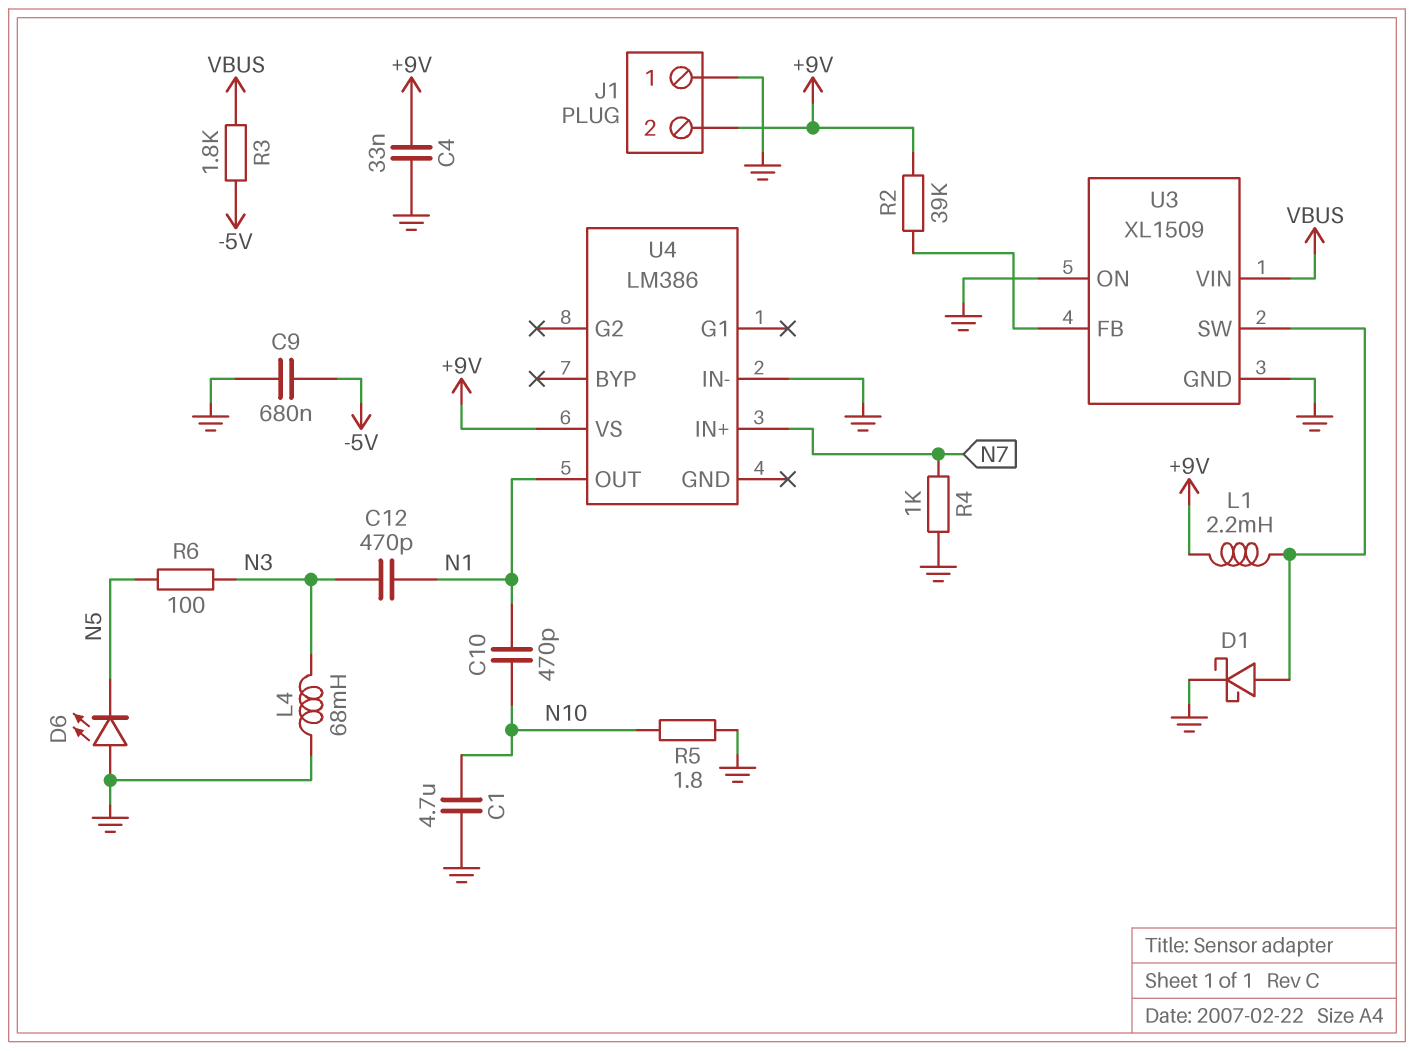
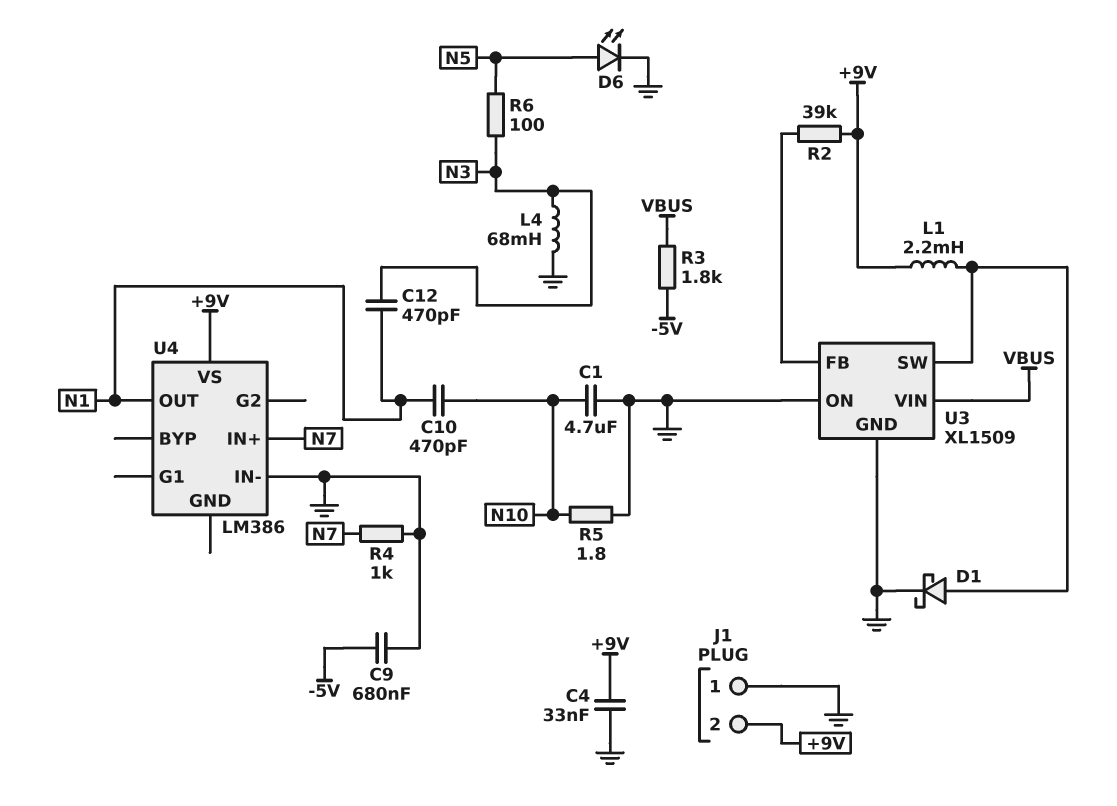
D6: LED (A GND, K N5) -> LED (A N5, K GND)

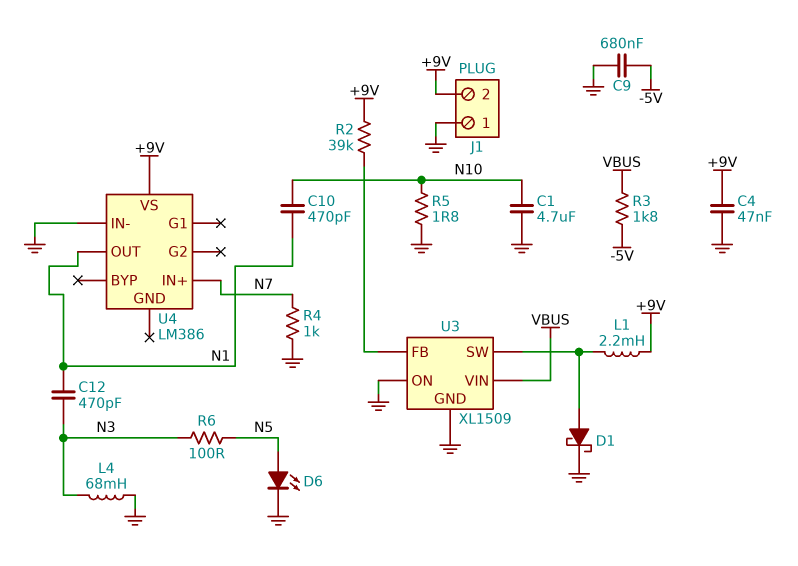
C4: 33nF (+9V, GND) -> 47nF (+9V, GND)

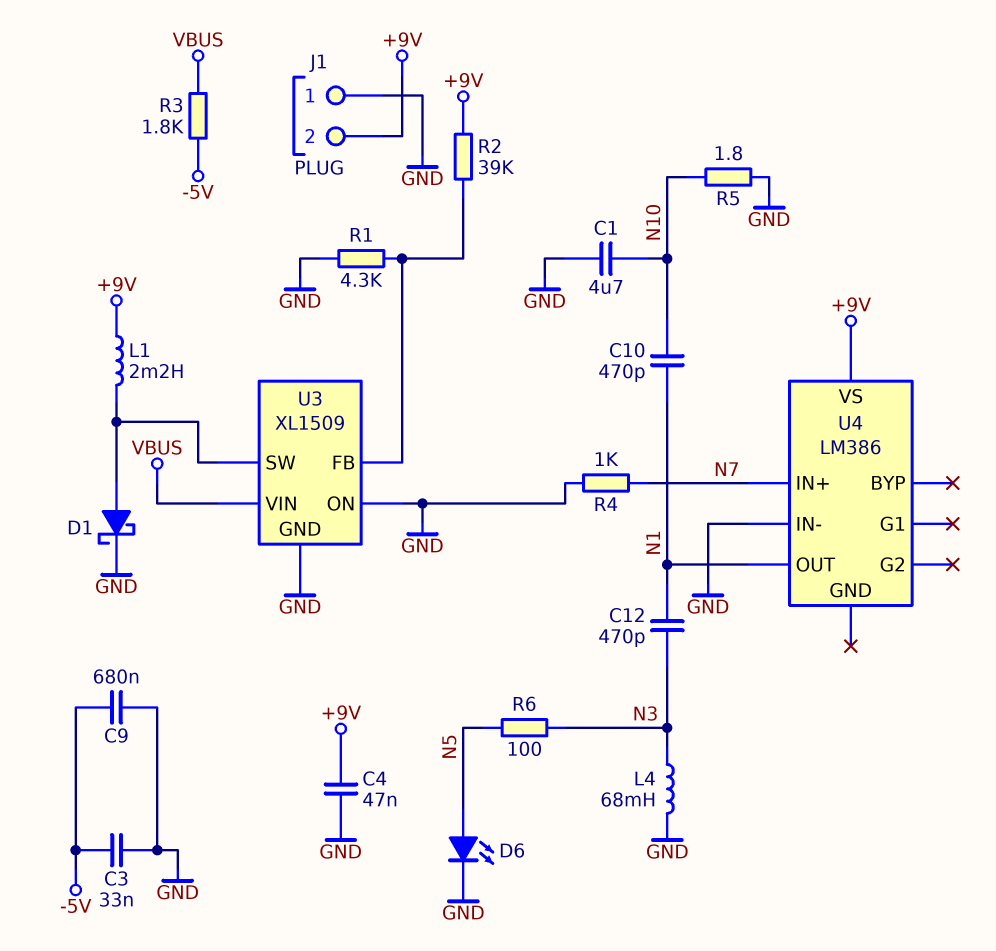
C3: none -> 33nF (-5V, GND)
R1: none -> 4.3k (GND, U3/FB)

